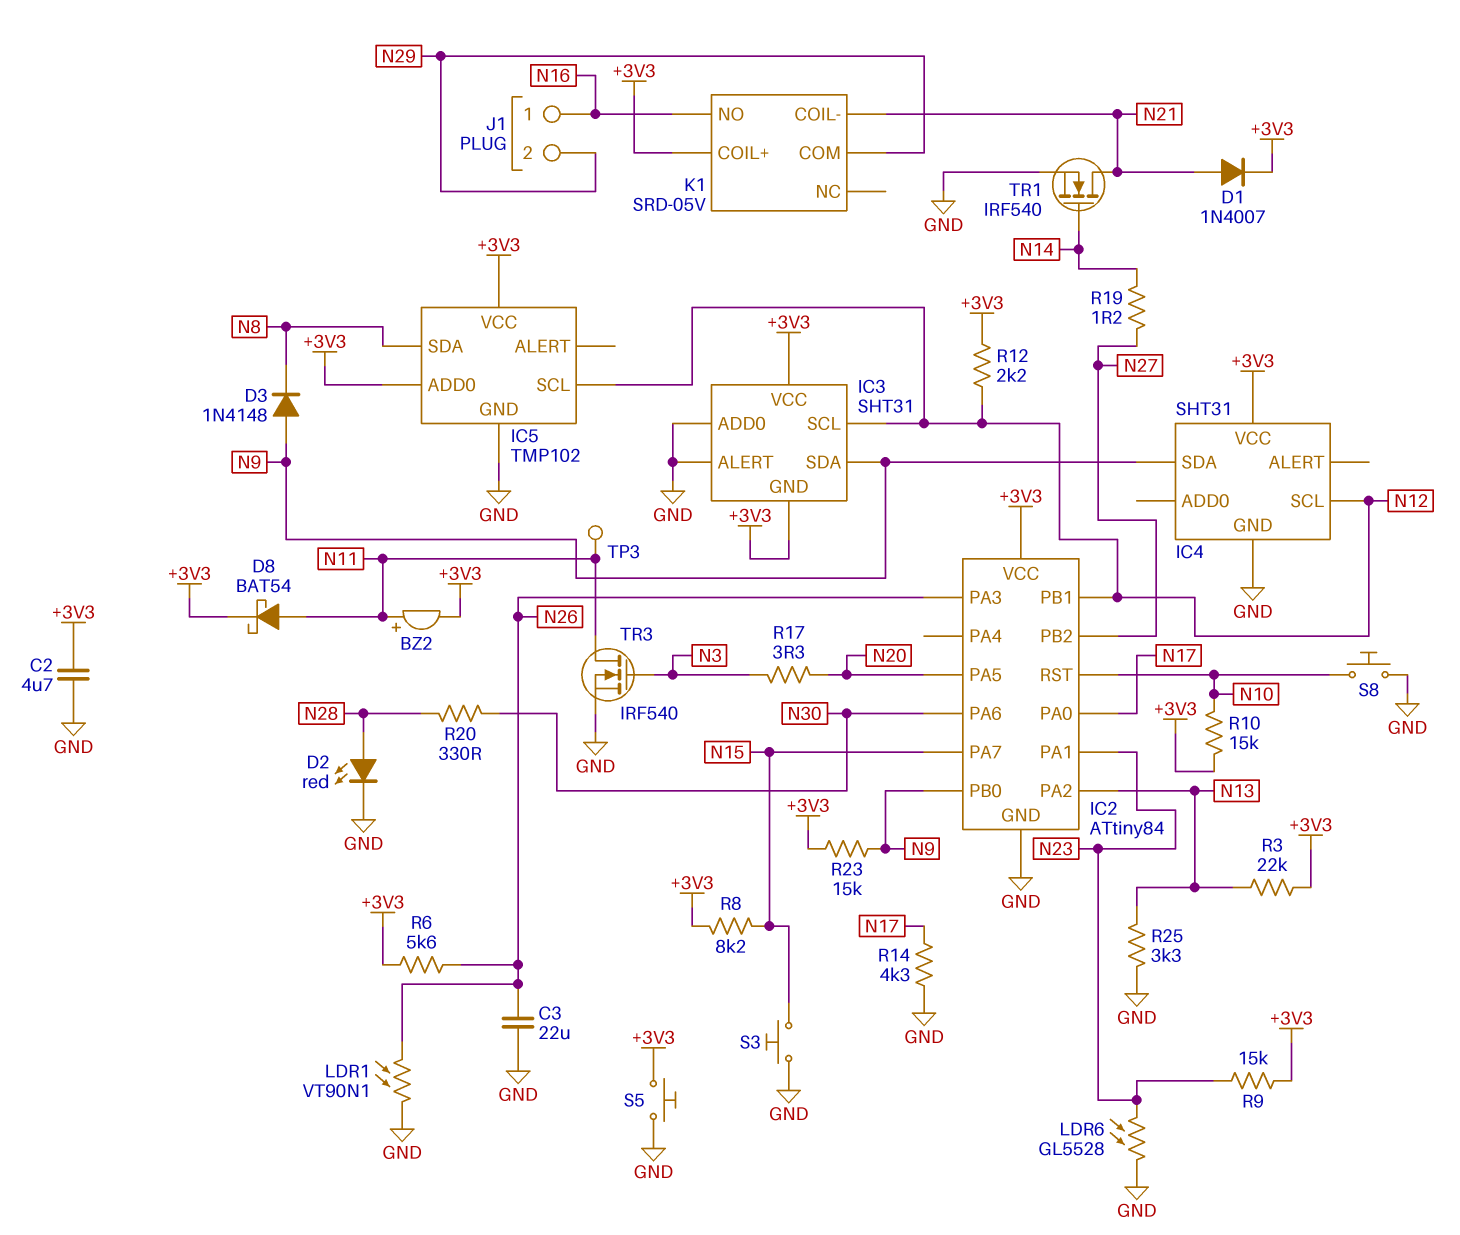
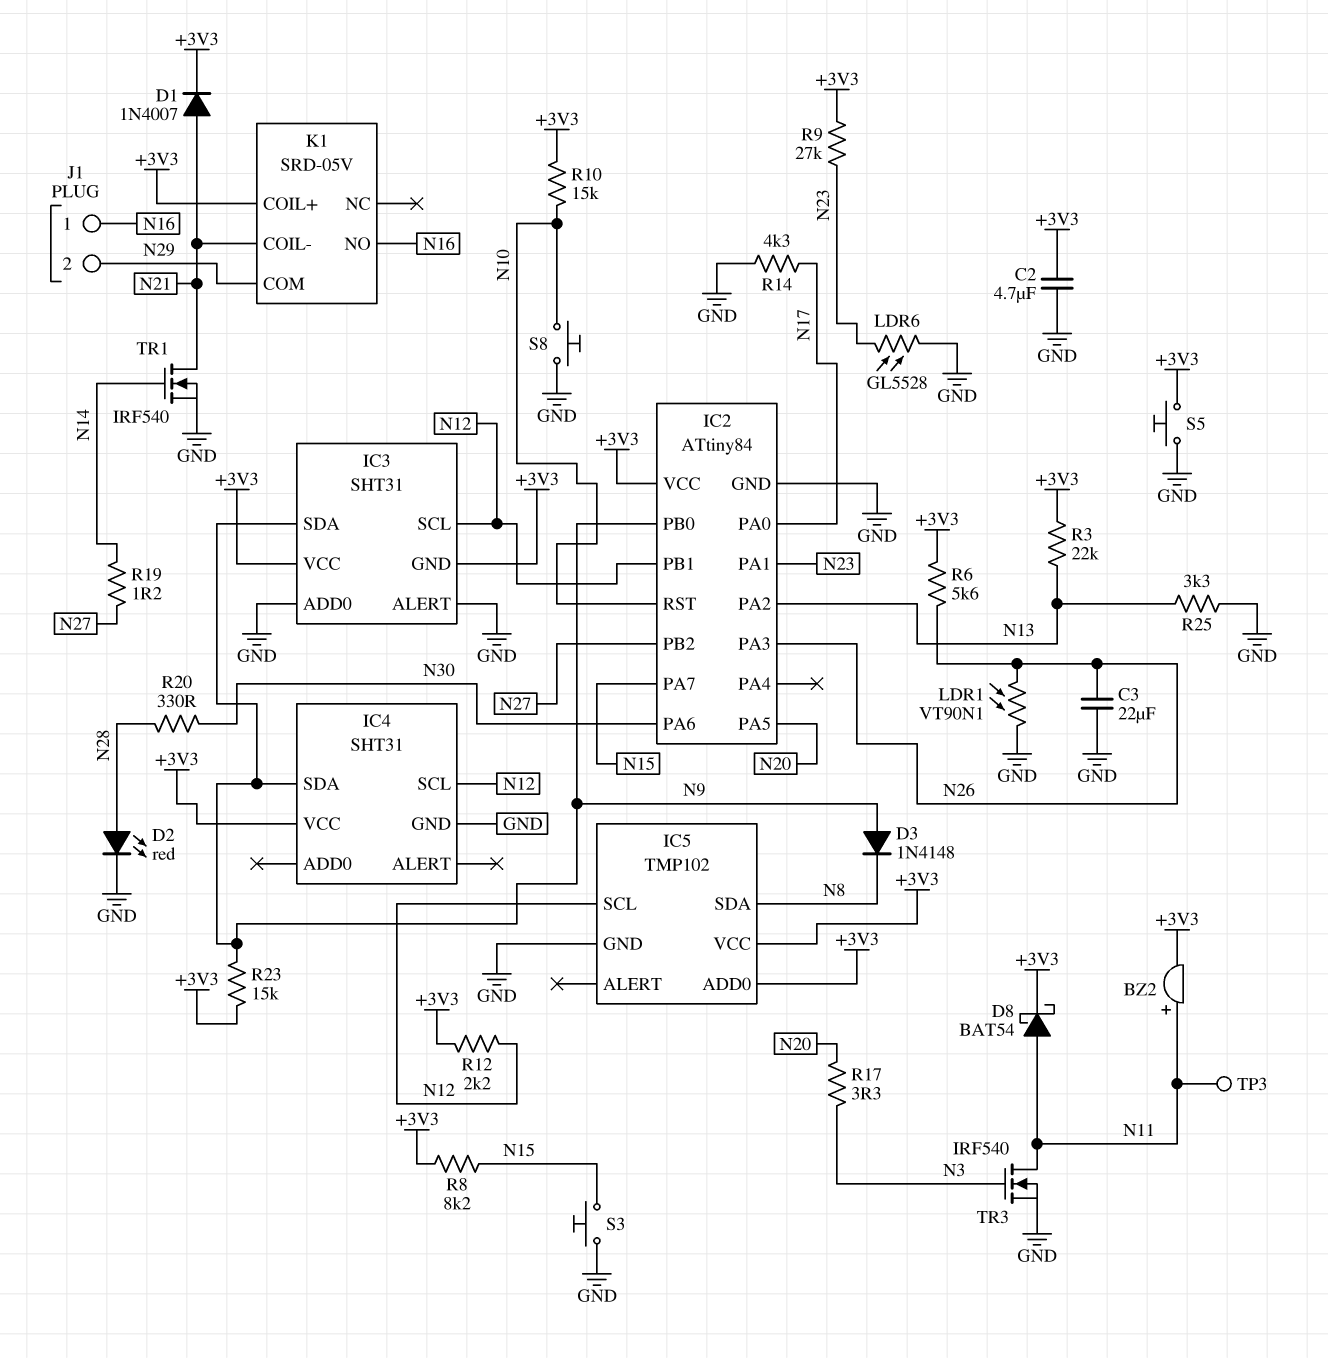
R9: 15k (+3V3, N23) -> 27k (+3V3, N23)

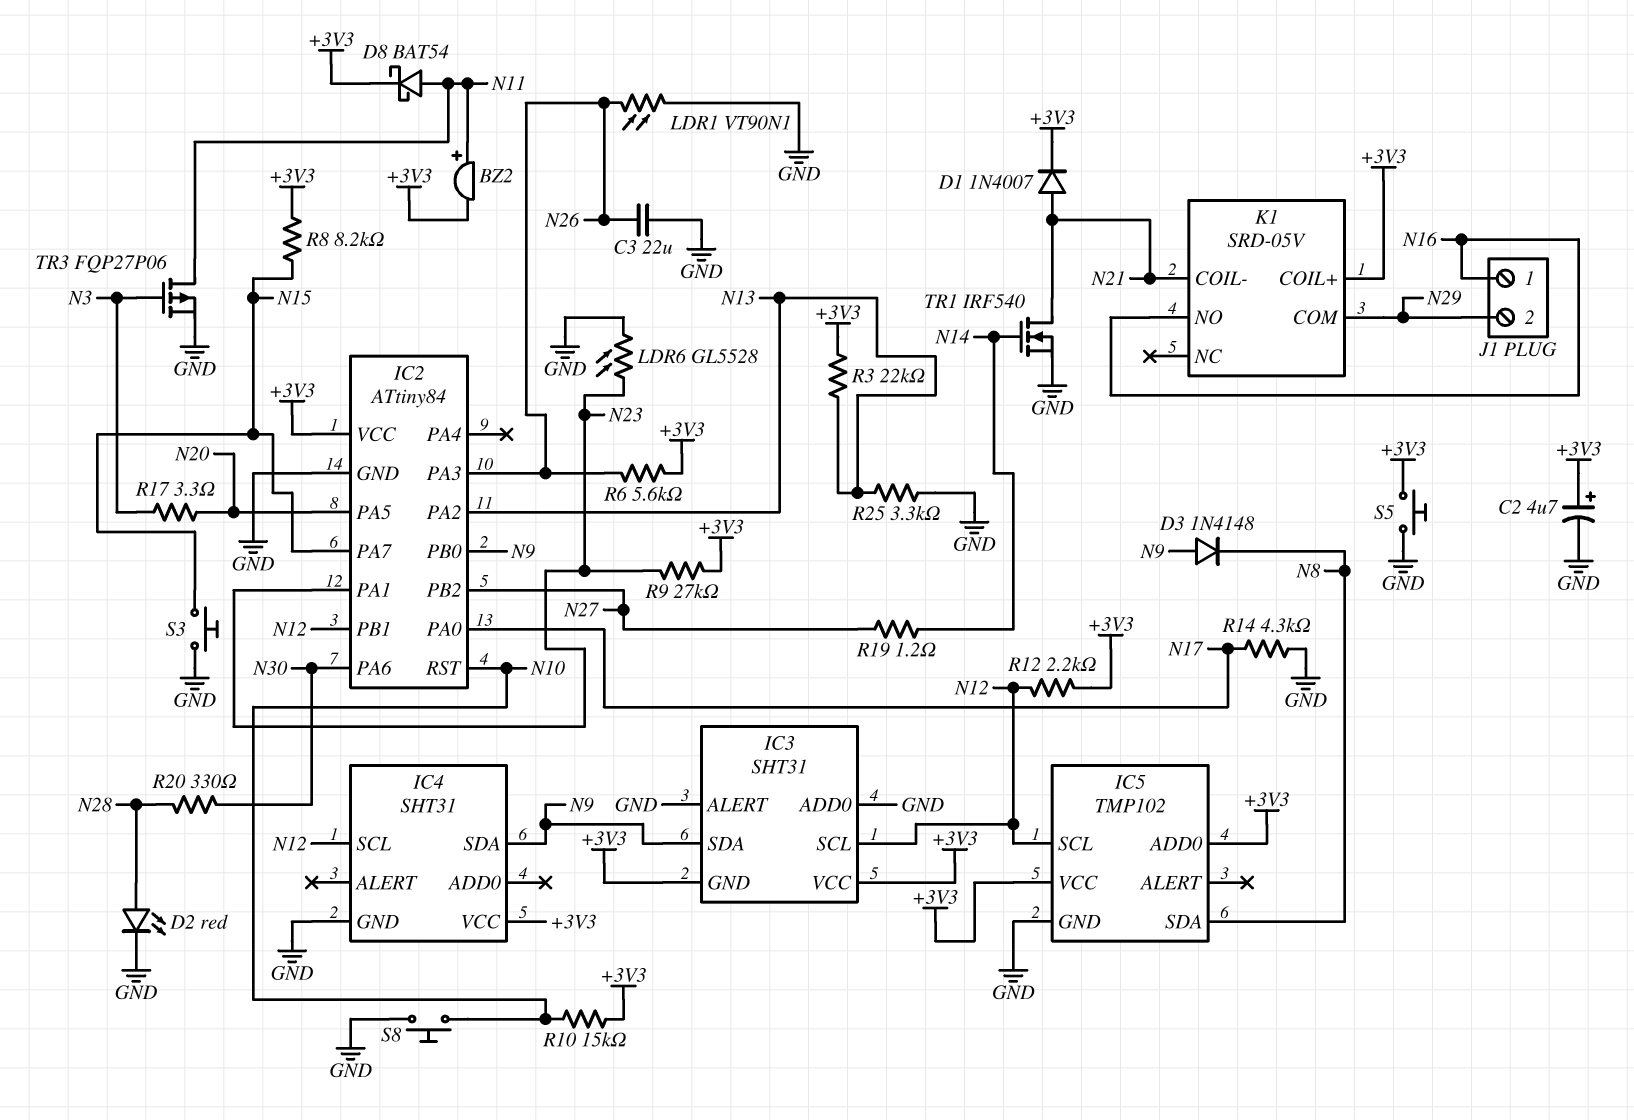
C2: 4.7uF (+3V3, GND) -> 4.7uF (plus +3V3, minus GND)
R23: 15k (+3V3, N9) -> none
TP3: test point (N11) -> none
TR3: NMOS IRF540 (G N3, D N11, S GND) -> PMOS FQP27P06 (G N3, D N11, S GND)

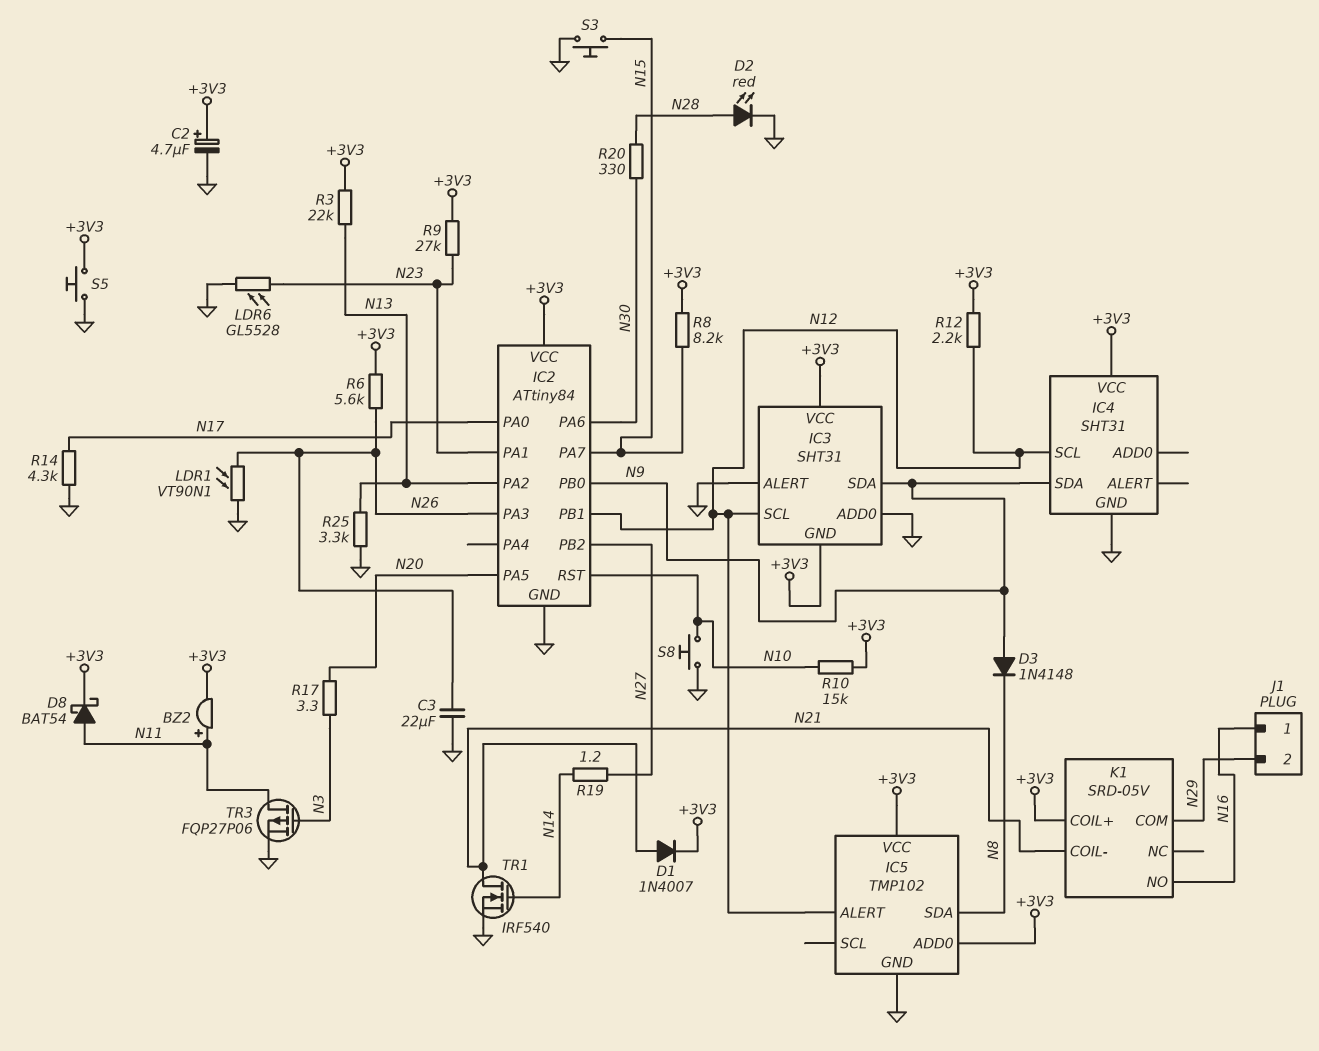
IC5 pin ALERT: none -> N12
IC5 pin SCL: N12 -> none

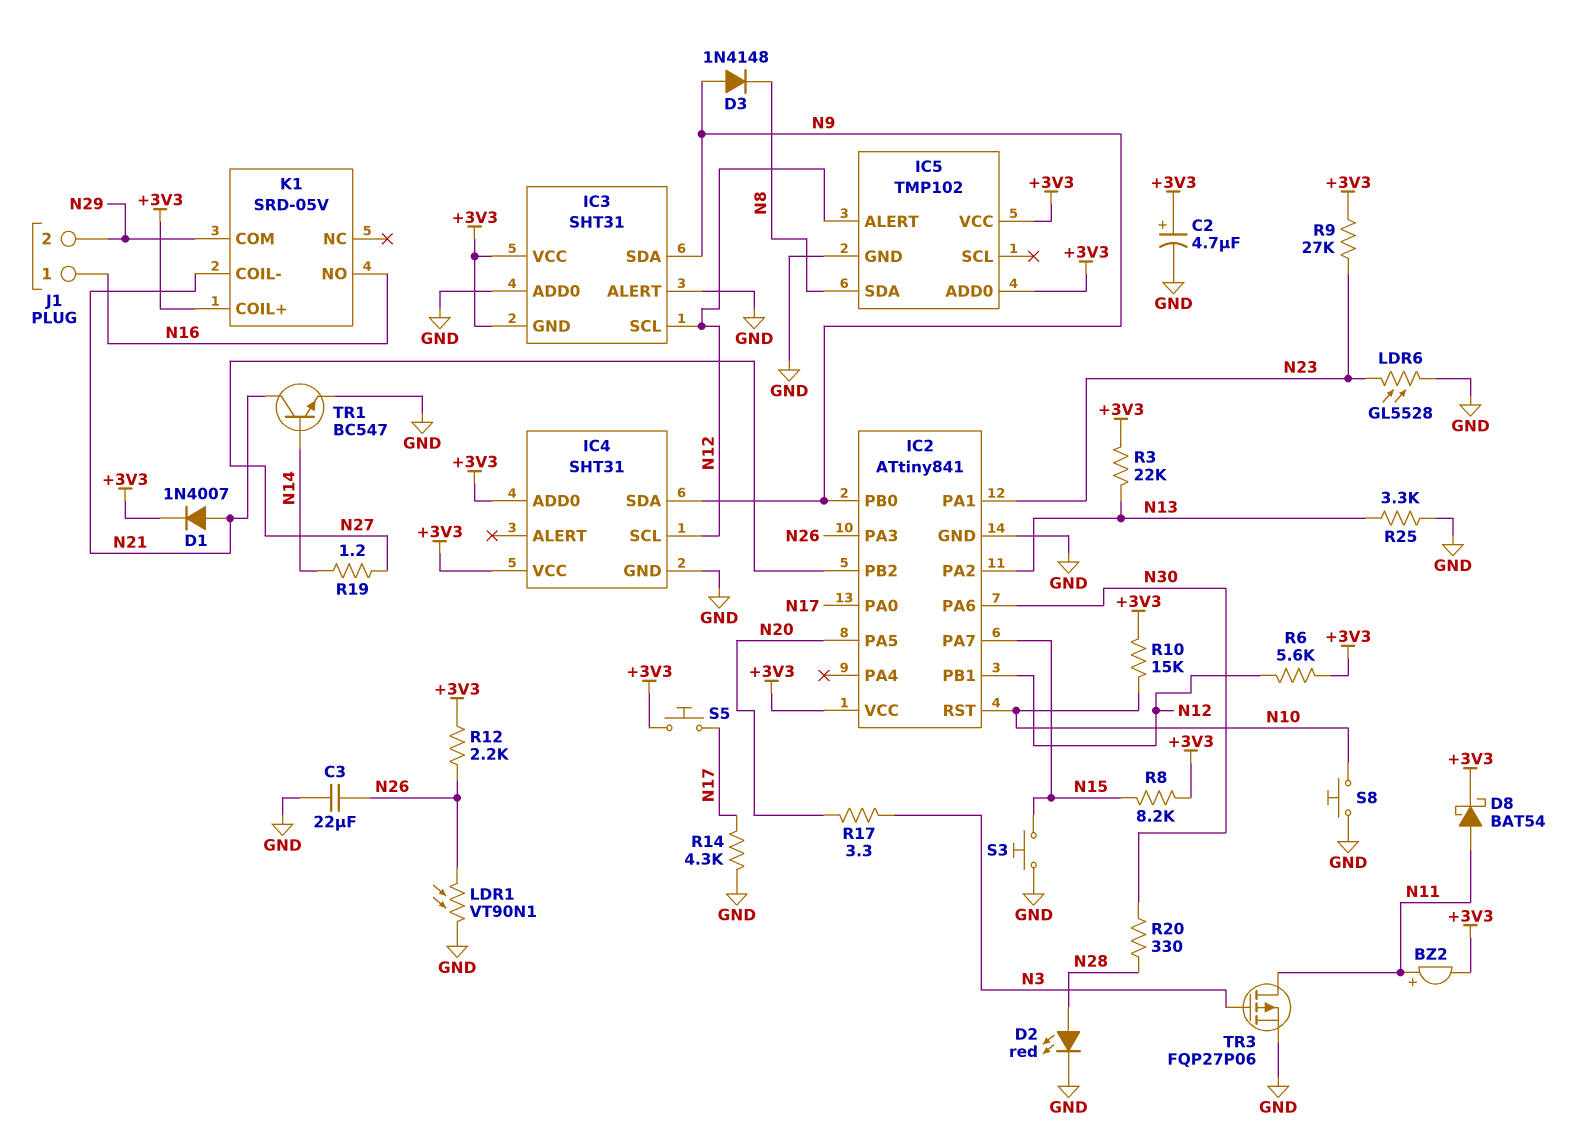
IC2: ATtiny84 -> ATtiny841
IC4 pin ADD0: none -> +3V3
R6: 5.6k (+3V3, N26) -> 5.6k (+3V3, N12)
R12: 2.2k (+3V3, N12) -> 2.2k (+3V3, N26)
S5: button (+3V3, GND) -> button (+3V3, N17)
TR1: NMOS IRF540 (G N14, D N21, S GND) -> NPN BC547 (B N14, C N21, E GND)

